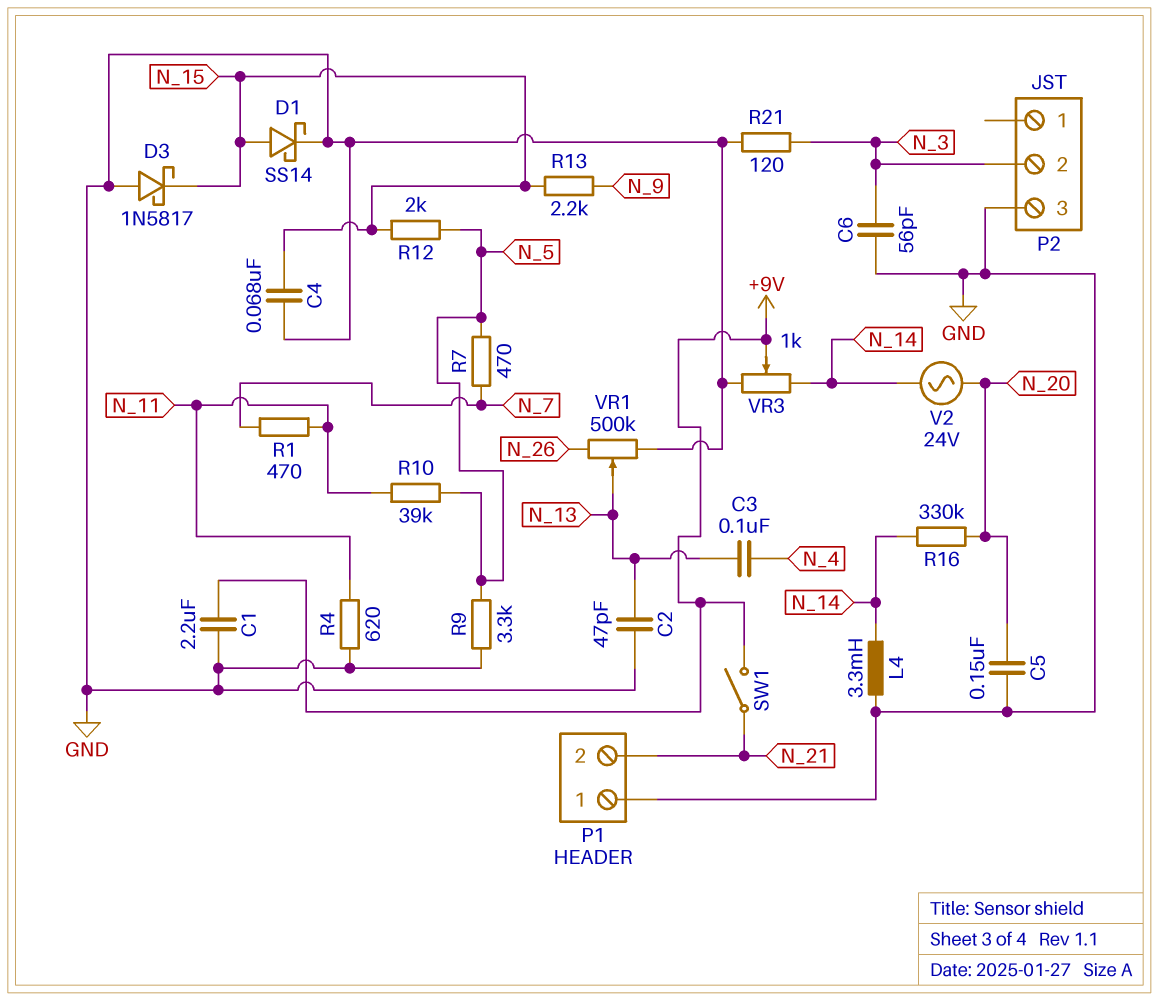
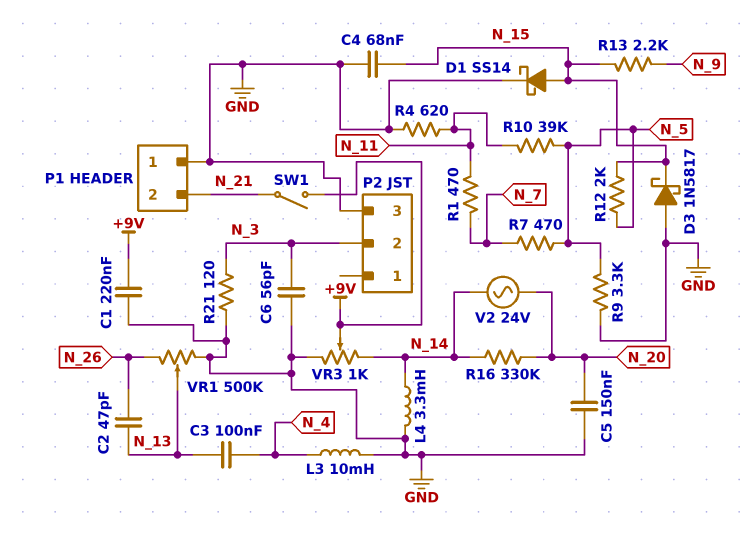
C1: 2.2uF (+9V, GND) -> 220nF (+9V, GND)
C2: 47pF (GND, N_13) -> 47pF (N_13, N_26)
L3: none -> 10mH (GND, N_4)

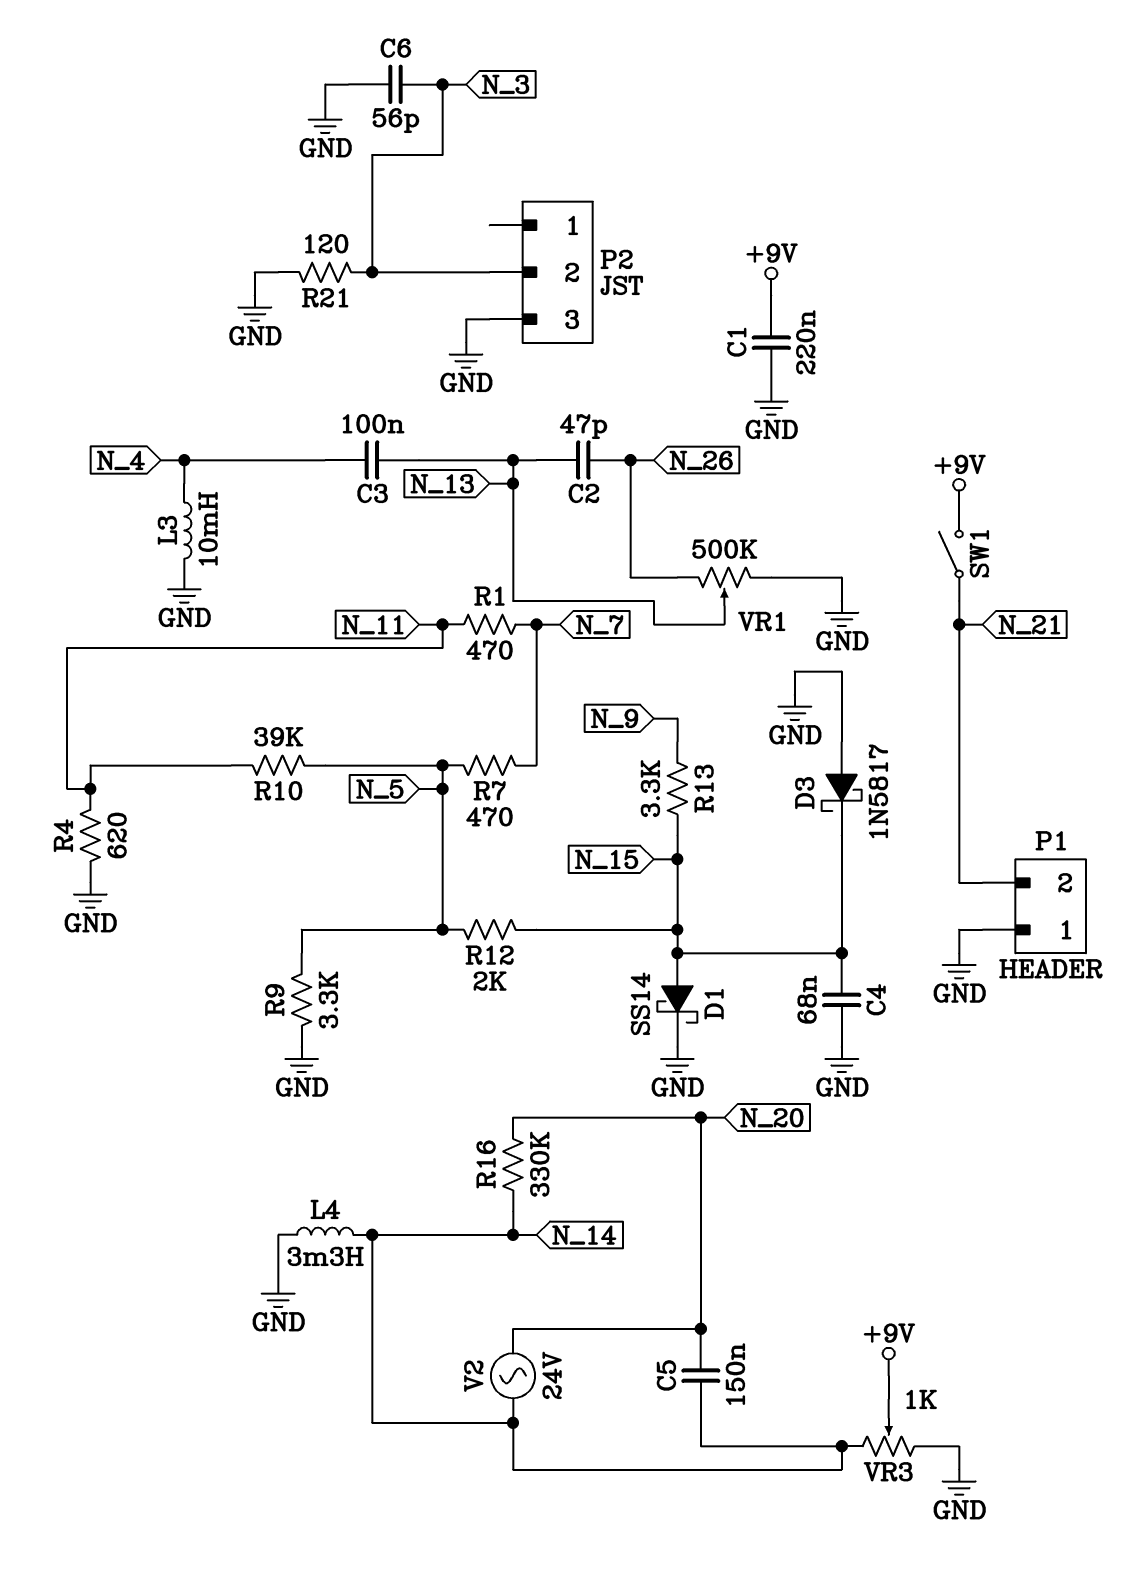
C5: 150nF (GND, N_20) -> 150nF (N_14, N_20)
R13: 2.2k (N_9, N_15) -> 3.3k (N_9, N_15)

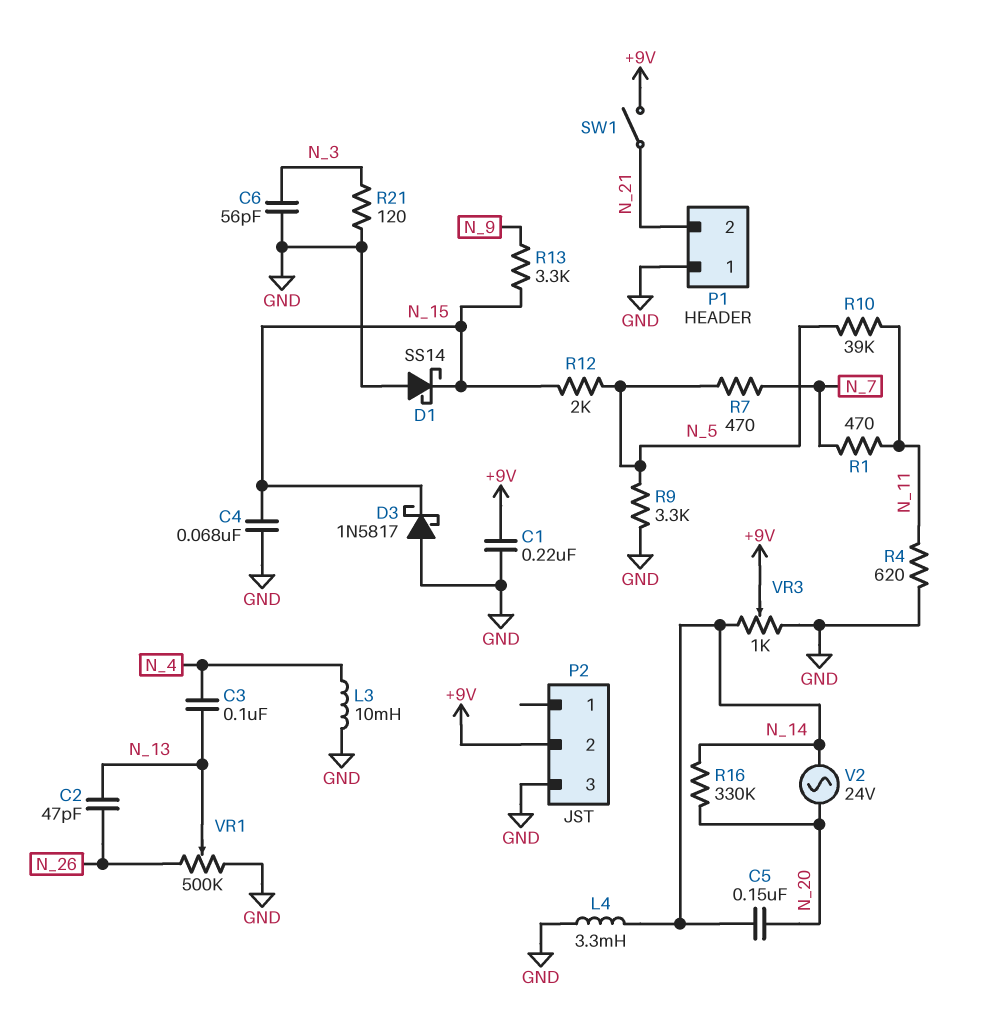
D1: schottky SS14 (A N_15, K GND) -> schottky SS14 (A GND, K N_15)
P2 pin 2: N_3 -> +9V

